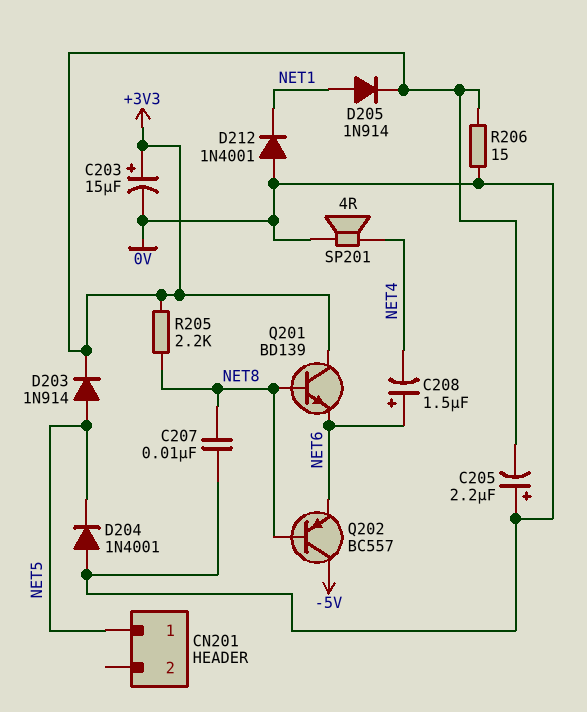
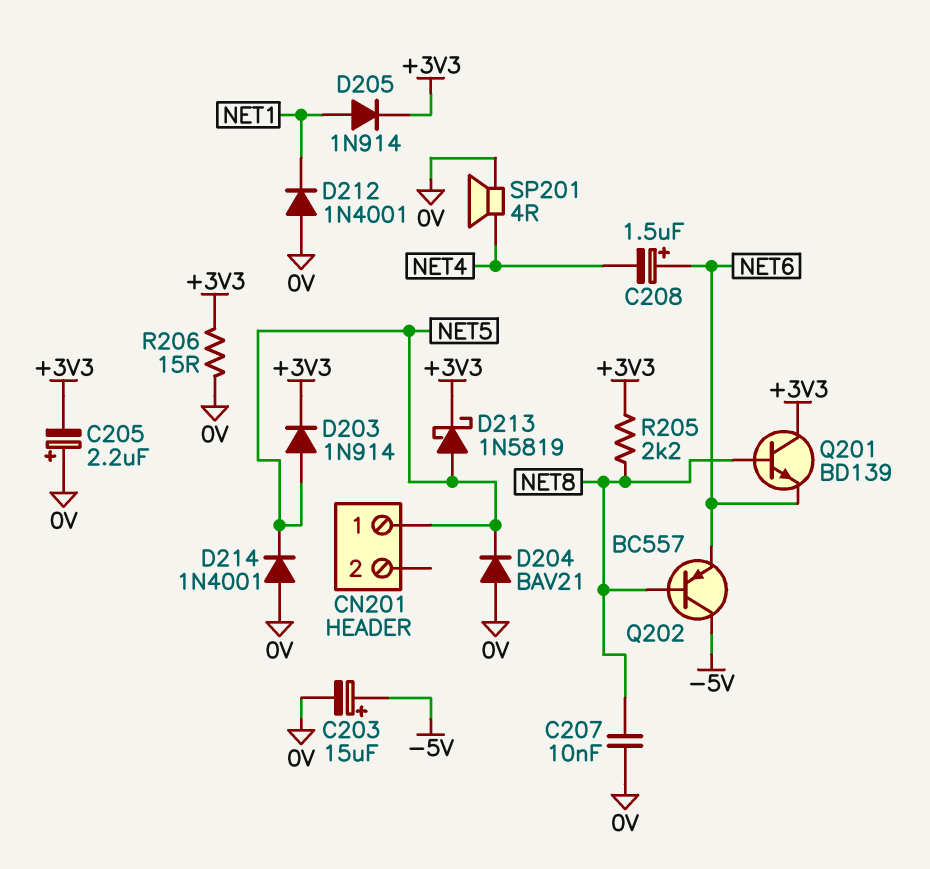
C203: 15uF (plus +3V3, minus 0V) -> 15uF (plus -5V, minus 0V)
D204: diode 1N4001 (A 0V, K NET5) -> diode BAV21 (A 0V, K NET5)
D213: none -> schottky 1N5819 (A NET5, K +3V3)
D214: none -> diode 1N4001 (A 0V, K NET5)

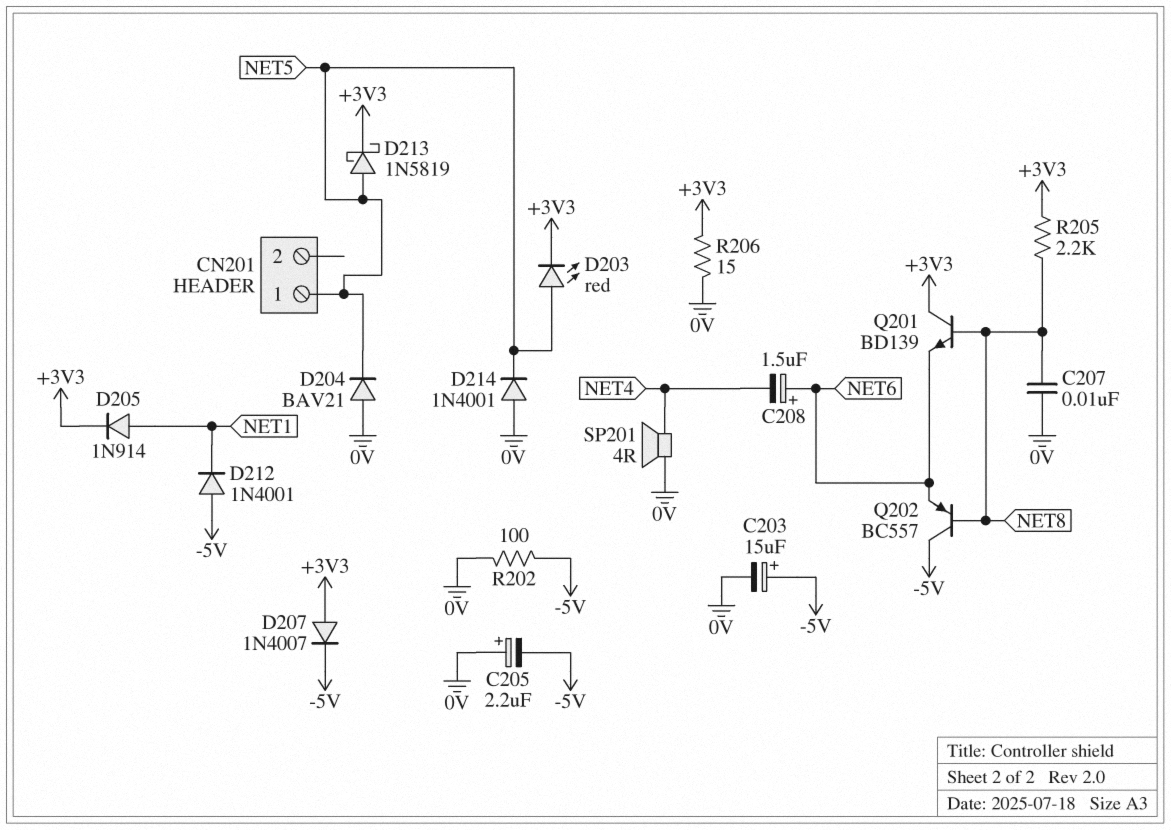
C205: 2.2uF (plus 0V, minus +3V3) -> 2.2uF (plus 0V, minus -5V)
D203: diode 1N914 (A NET5, K +3V3) -> LED red (A NET5, K +3V3)
D207: none -> diode 1N4007 (A +3V3, K -5V)
D212: diode 1N4001 (A 0V, K NET1) -> diode 1N4001 (A -5V, K NET1)
R202: none -> 100 (-5V, 0V)

